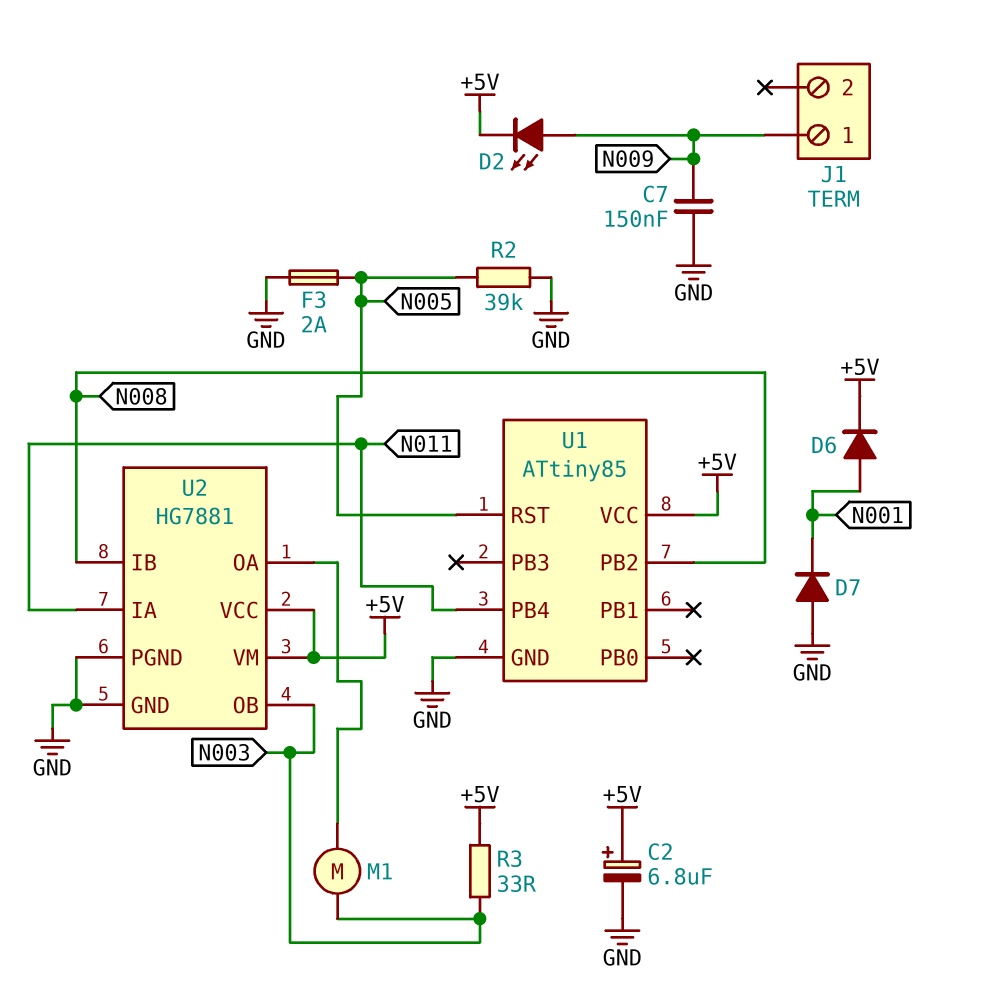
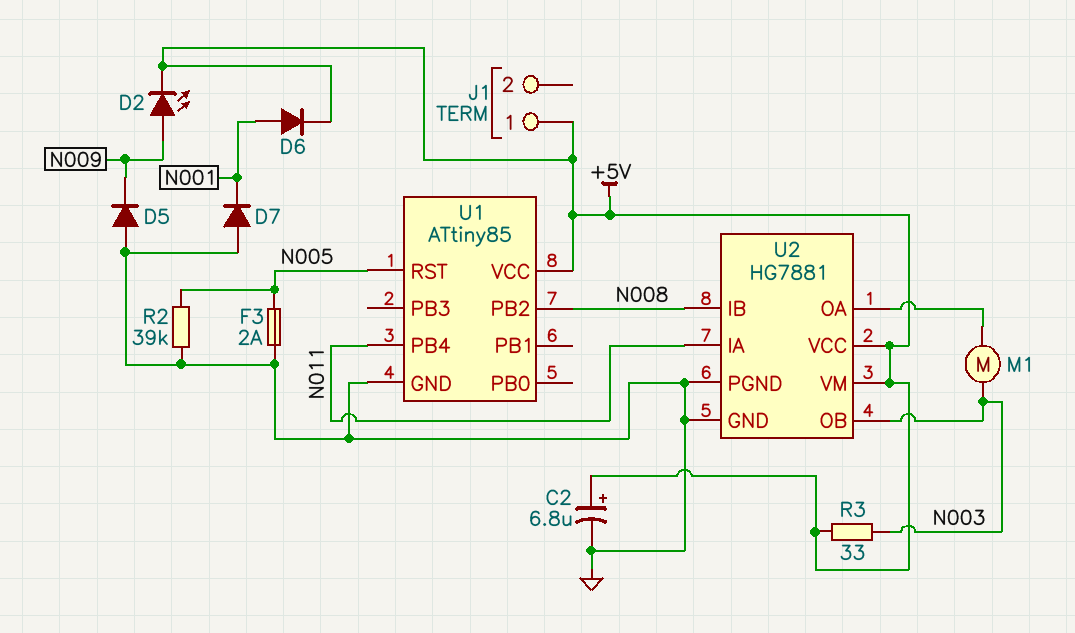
C7: 150nF (GND, N009) -> none
D5: none -> diode (A GND, K N009)
J1 pin 1: N009 -> +5V

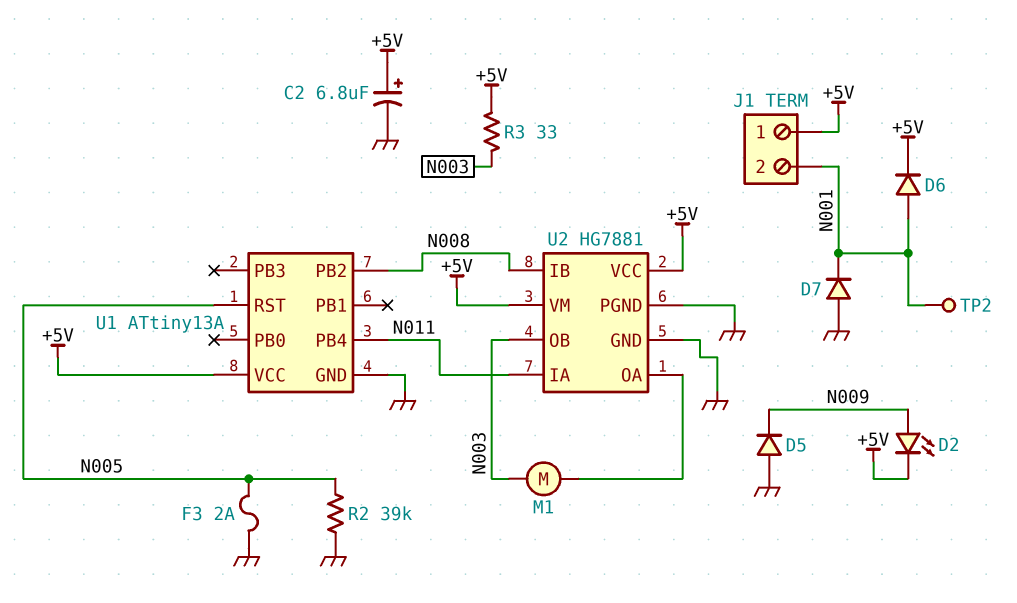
J1 pin 2: none -> N001
TP2: none -> test point (N001)
U1: ATtiny85 -> ATtiny13A

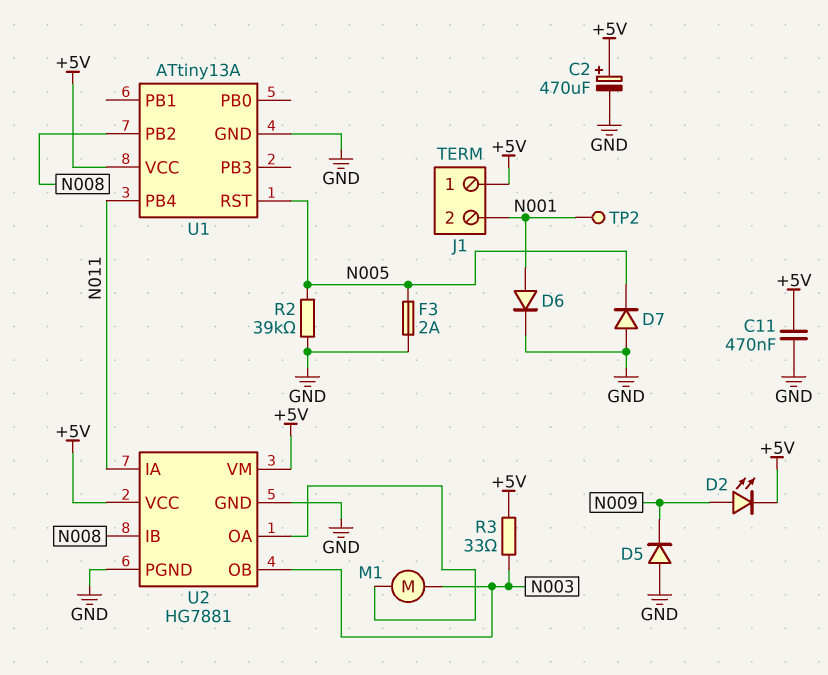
C2: 6.8uF (plus +5V, minus GND) -> 470uF (plus +5V, minus GND)
C11: none -> 470nF (+5V, GND)
D6: diode (A N001, K +5V) -> diode (A N001, K GND)
D7: diode (A GND, K N001) -> diode (A GND, K N005)

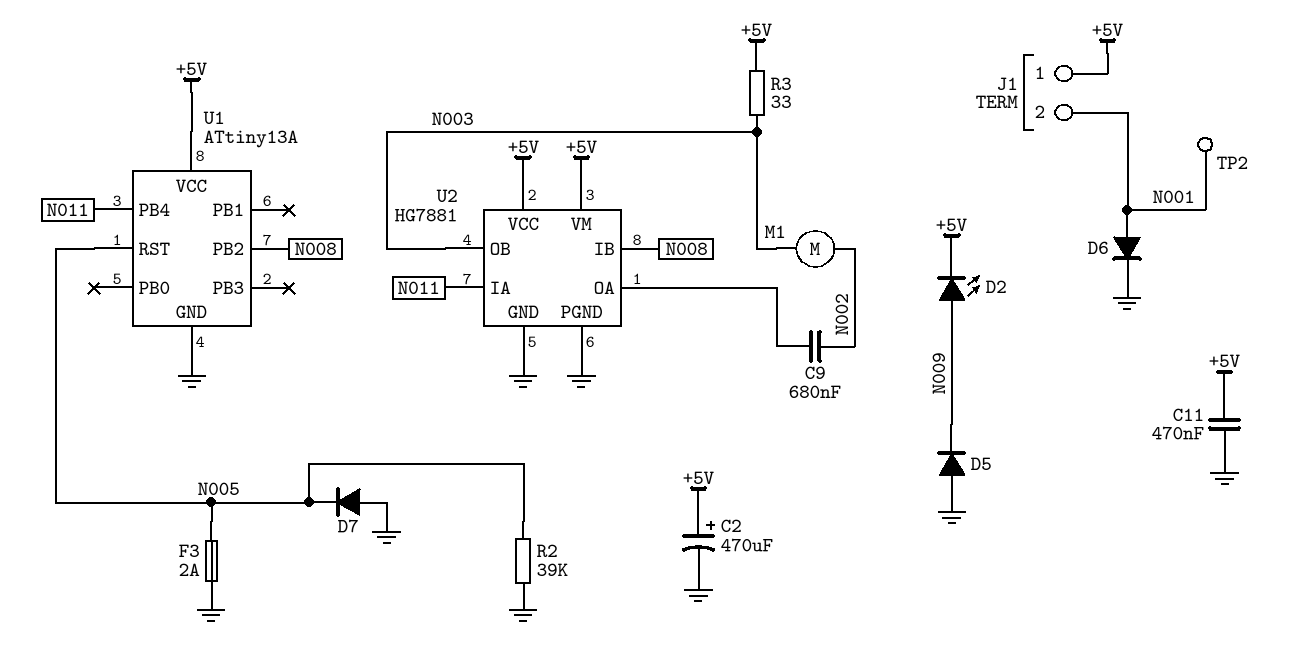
C9: none -> 680nF (N002, U2/OA)
M1: motor (N003, U2/OA) -> motor (N002, N003)

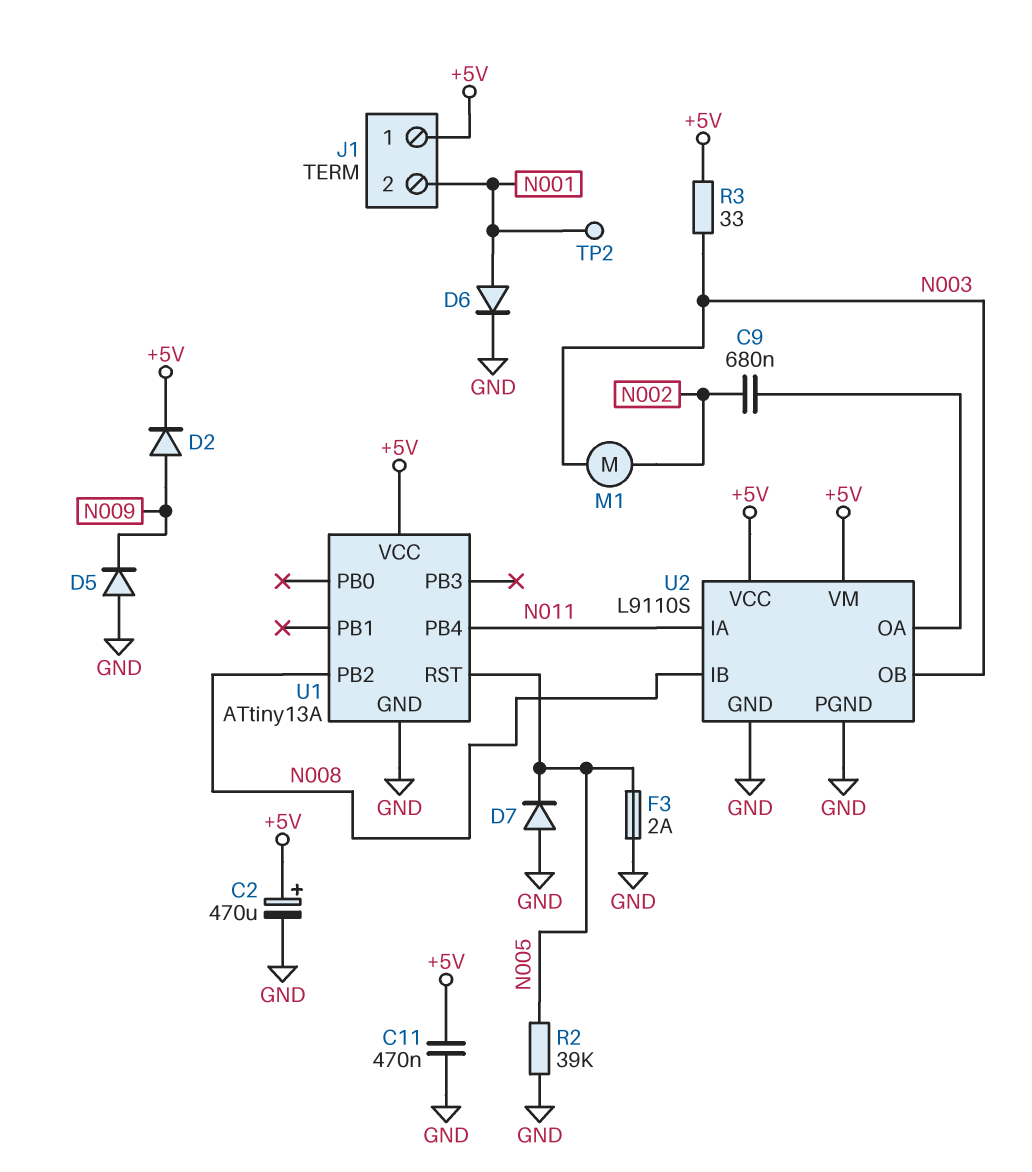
D2: LED (A N009, K +5V) -> diode (A N009, K +5V)
U2: HG7881 -> L9110S

